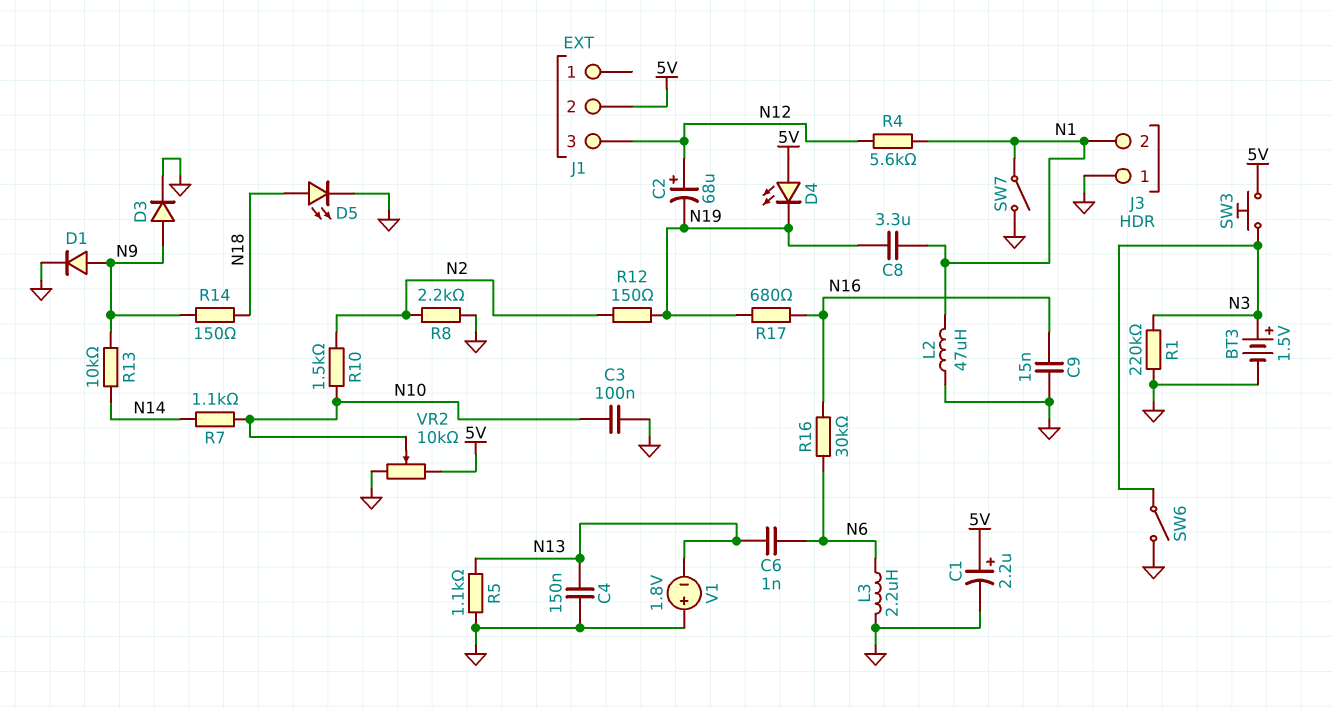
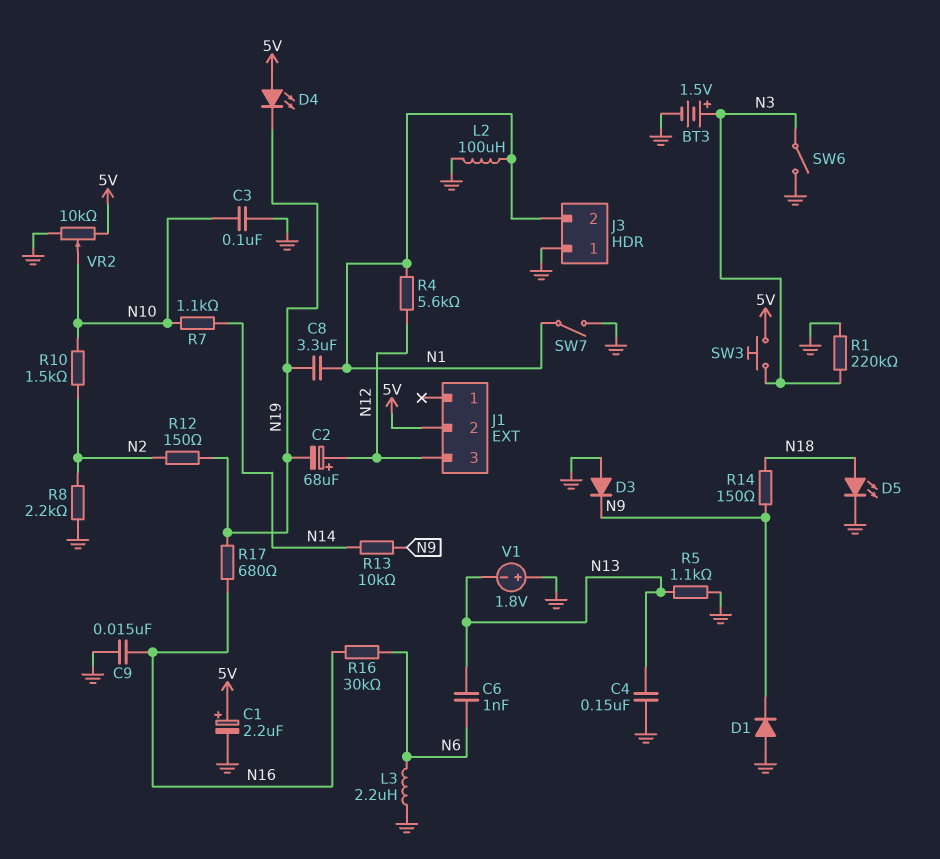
D1: diode (A N9, K GND) -> diode (A GND, K N9)
D3: diode (A N9, K GND) -> diode (A GND, K N9)
L2: 47uH (GND, N1) -> 100uH (GND, N1)

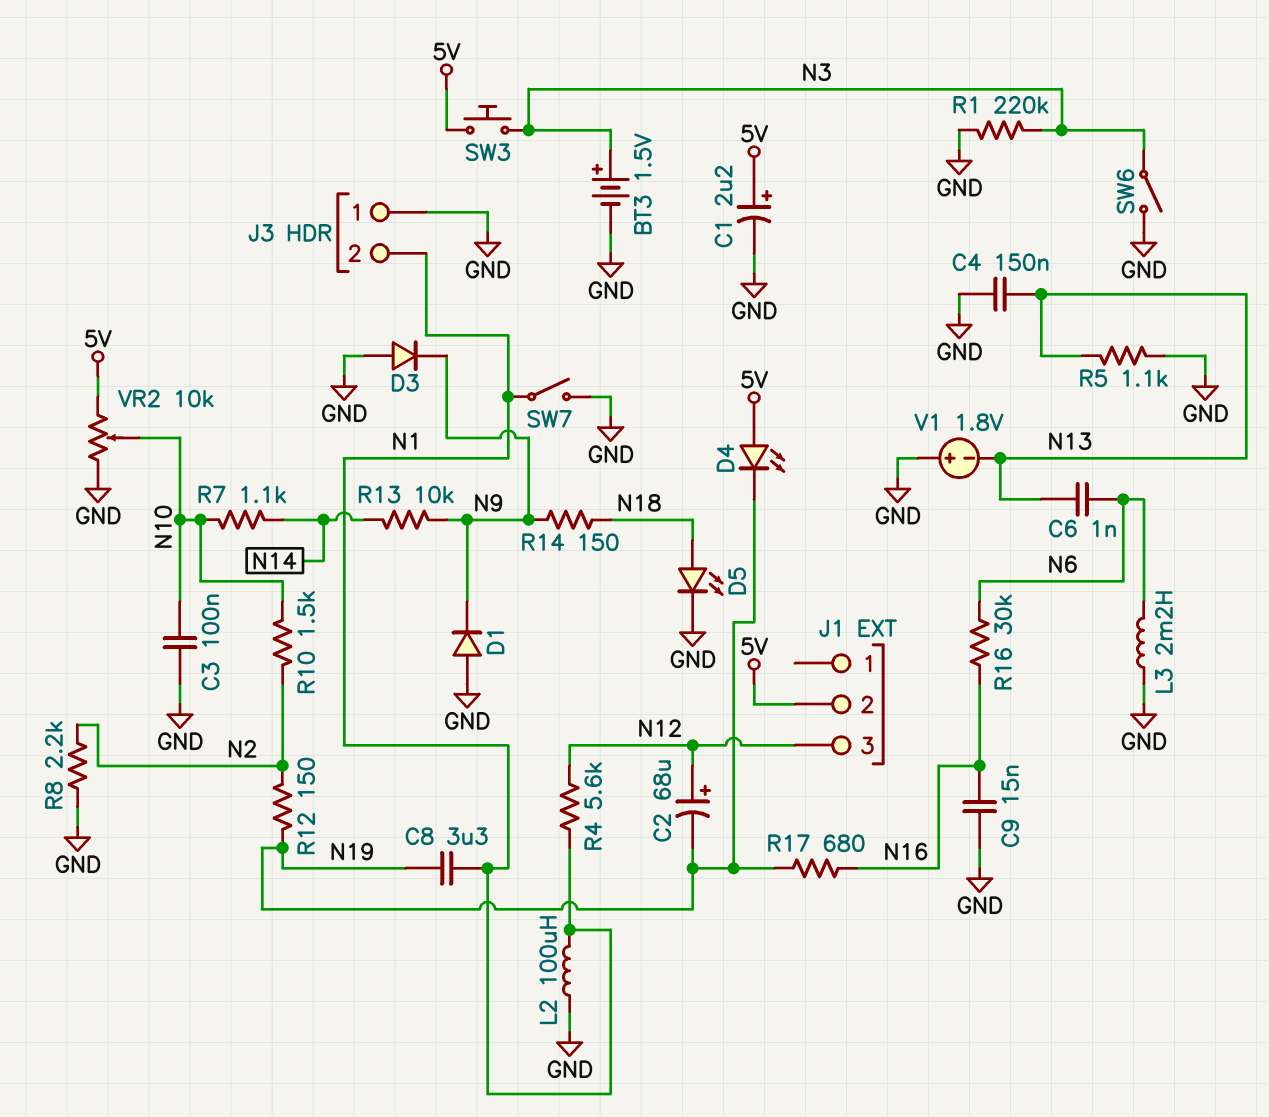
L3: 2.2uH (GND, N6) -> 2.2mH (GND, N6)

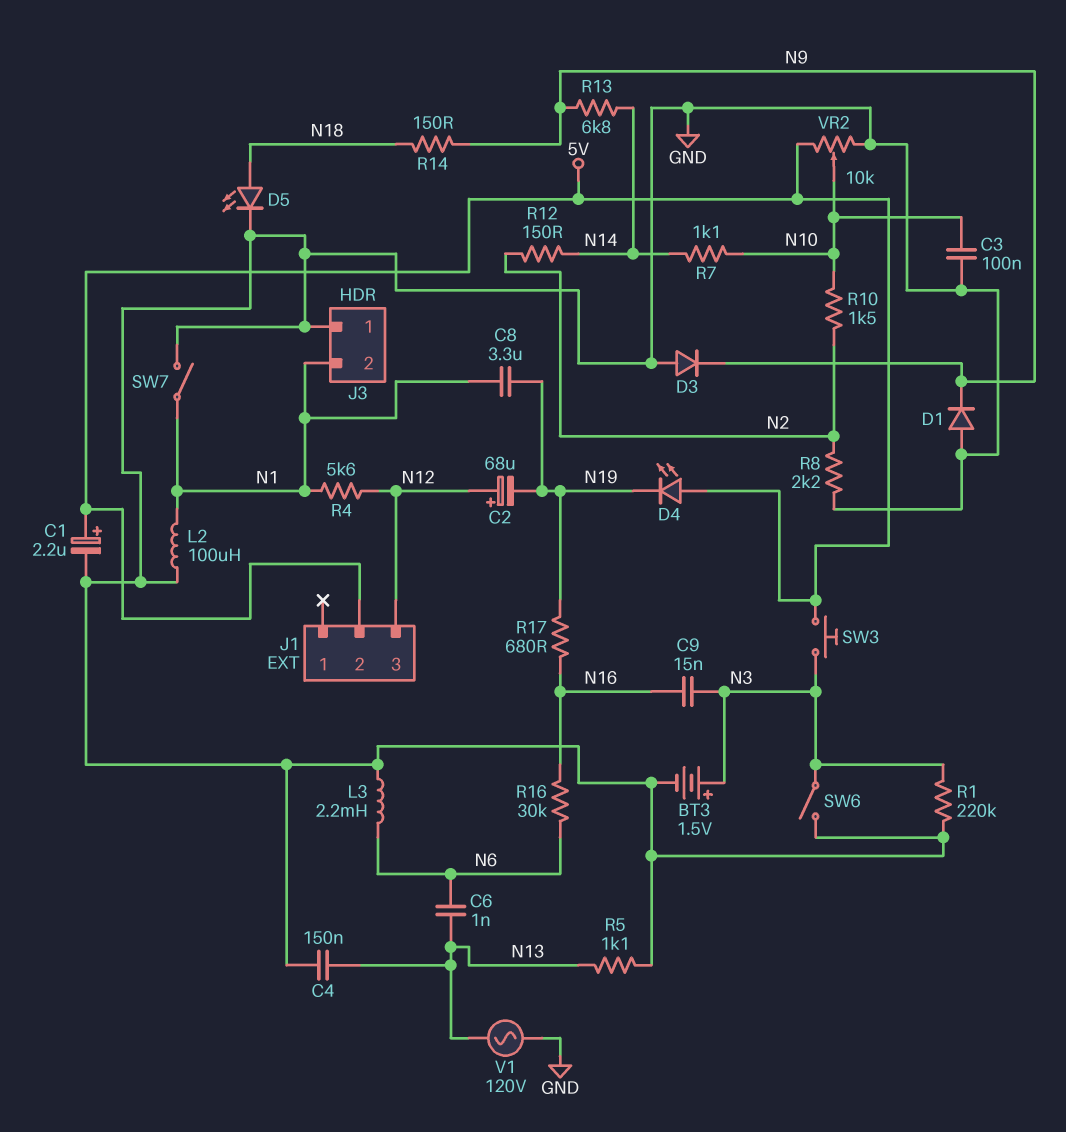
C9: 15nF (GND, N16) -> 15nF (N3, N16)
R12: 150 (N2, N19) -> 150 (N2, N14)
R13: 10k (N9, N14) -> 6.8k (N9, N14)
V1: 1.8V (plus GND, minus N13) -> AC 120V (GND, N13)

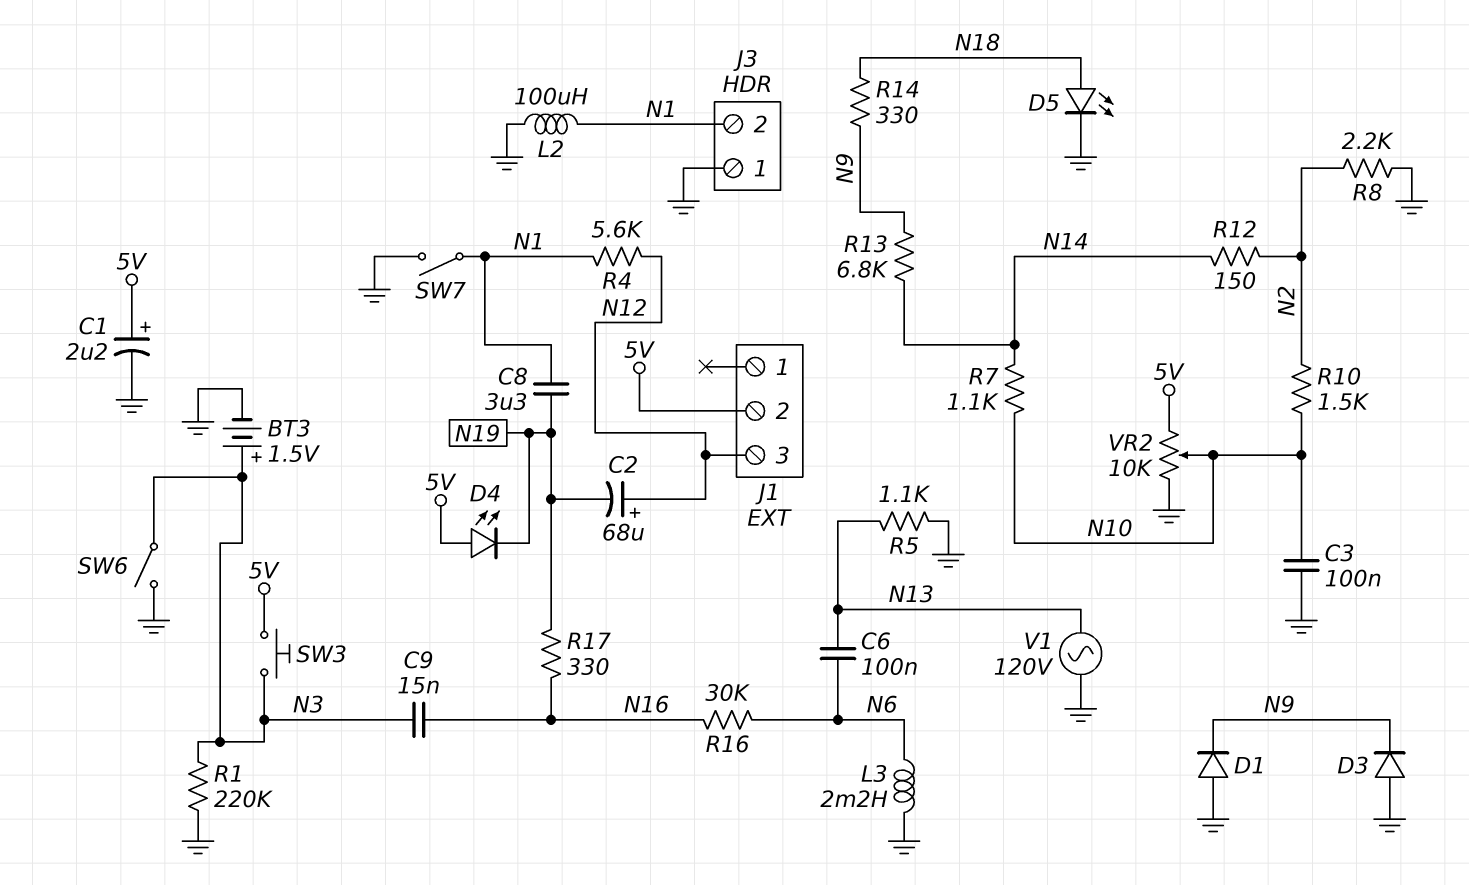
C4: 150nF (GND, N13) -> none
C6: 1nF (N6, N13) -> 100nF (N6, N13)
R14: 150 (N9, N18) -> 330 (N9, N18)
R17: 680 (N16, N19) -> 330 (N16, N19)

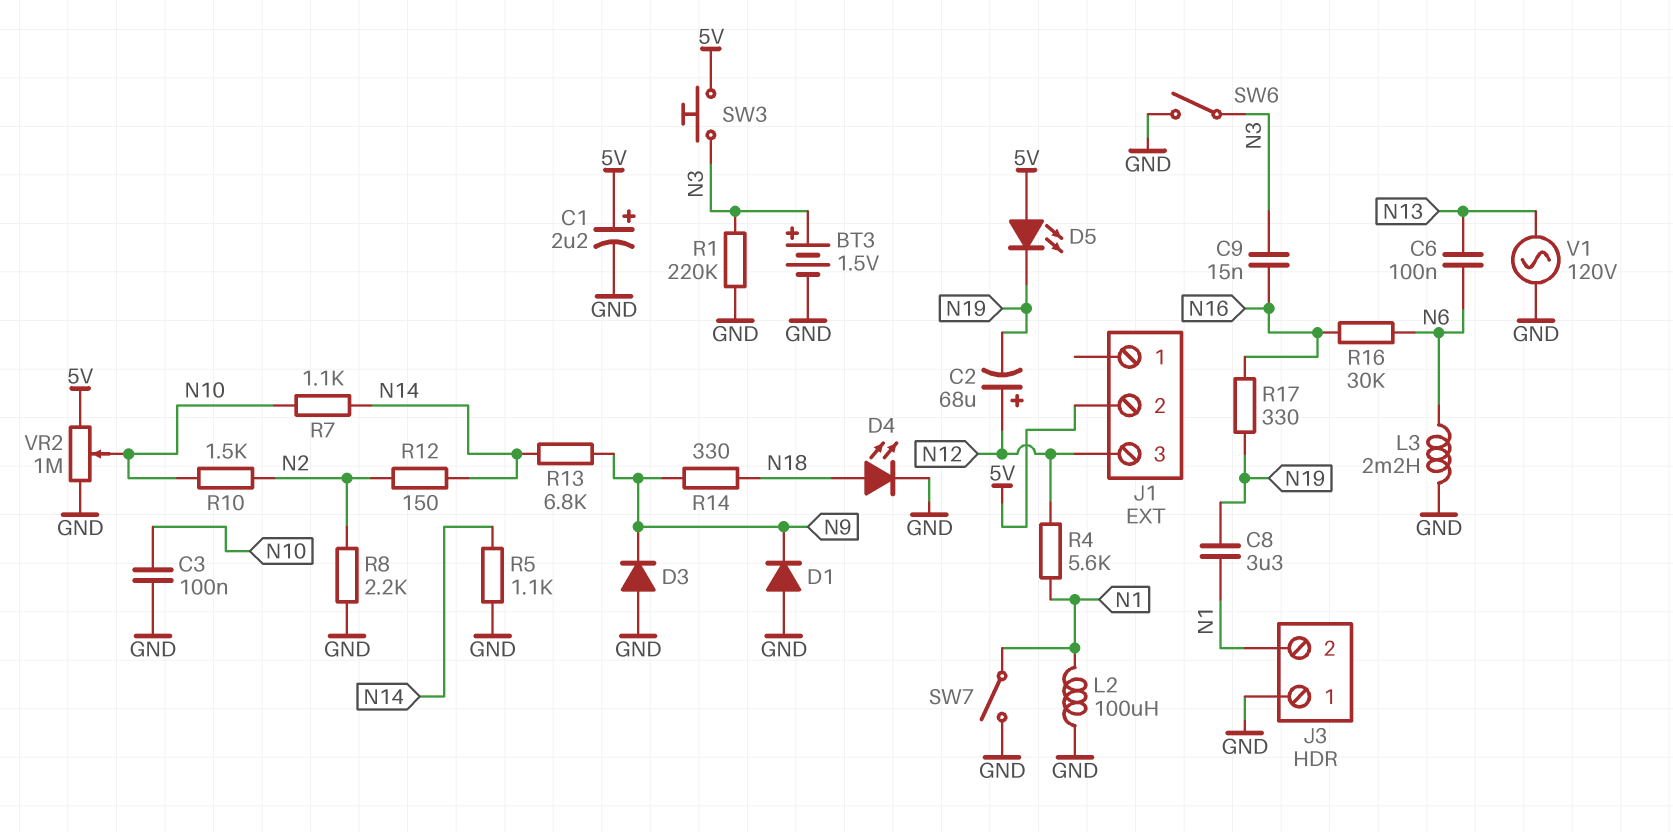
D4: LED (A 5V, K N19) -> LED (A N18, K GND)
D5: LED (A N18, K GND) -> LED (A 5V, K N19)
R5: 1.1k (GND, N13) -> 1.1k (GND, N14)
VR2: 10k (5V, GND, wiper N10) -> 1M (5V, GND, wiper N10)

